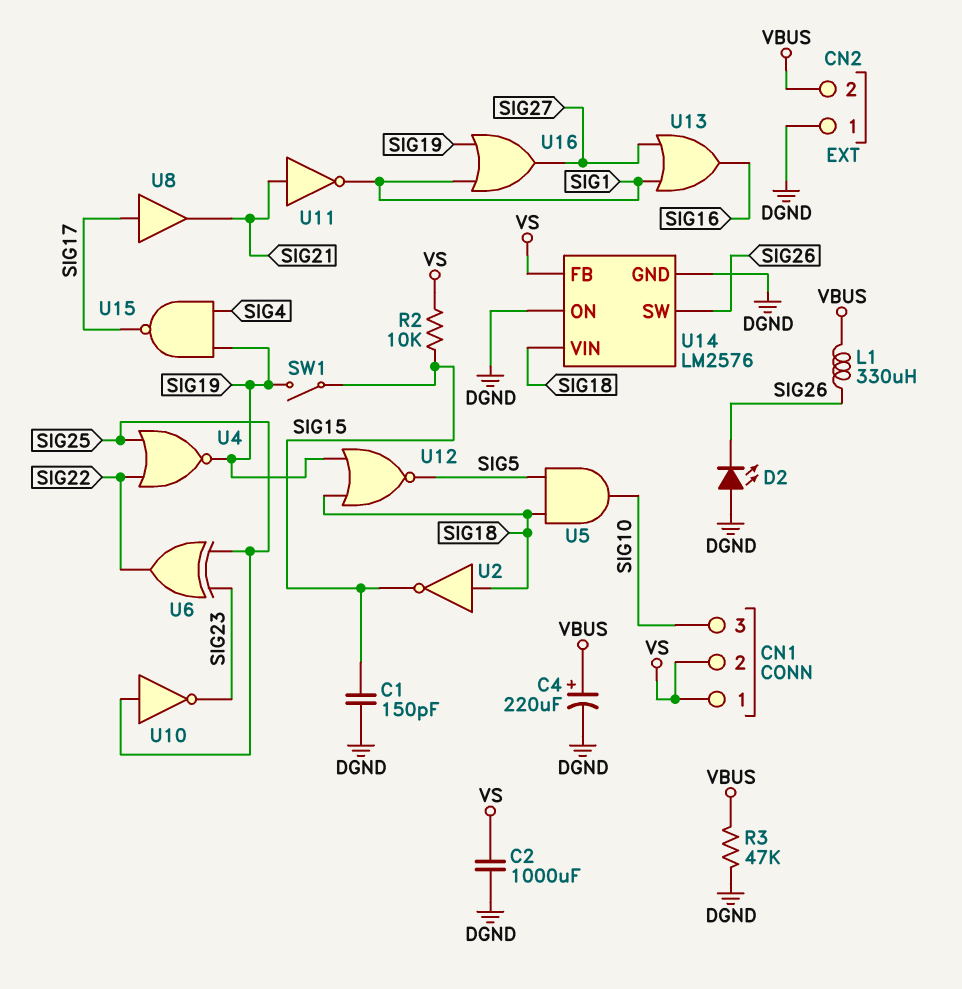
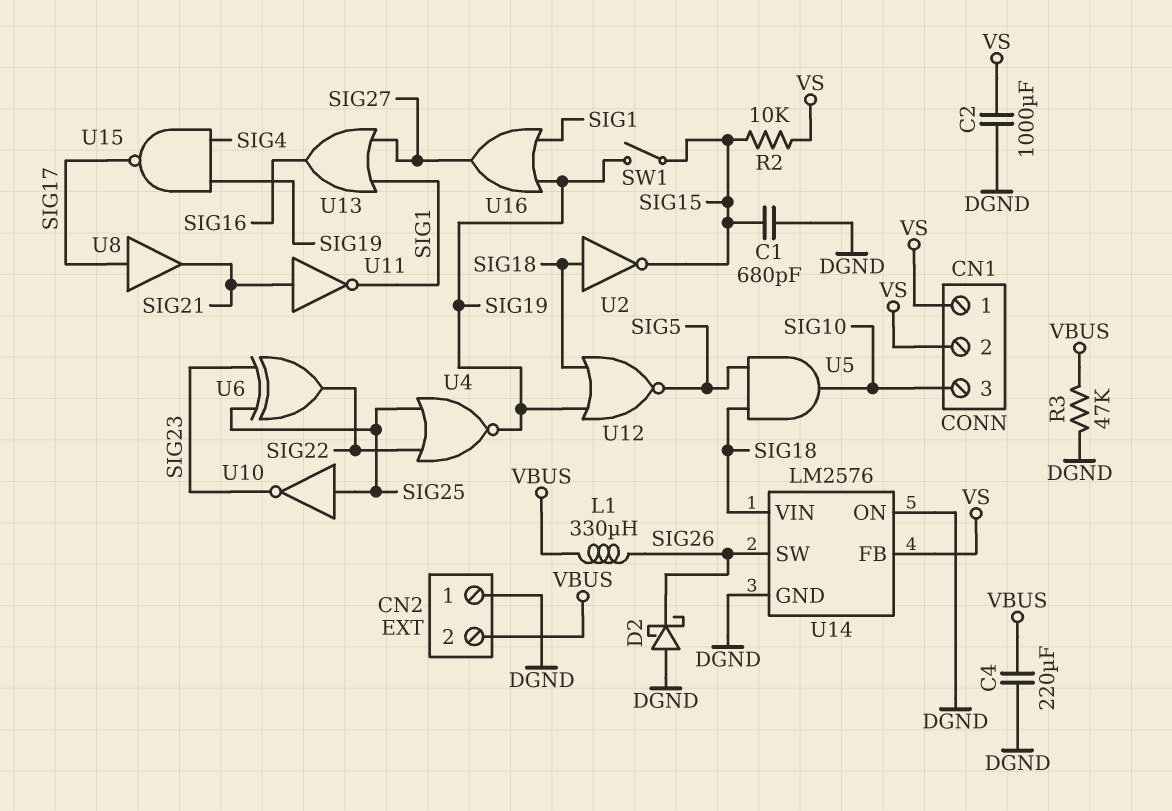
C1: 150pF (DGND, SIG15) -> 680pF (DGND, SIG15)
C4: 220uF (plus VBUS, minus DGND) -> 220uF (DGND, VBUS)
D2: LED (A DGND, K SIG26) -> schottky (A DGND, K SIG26)

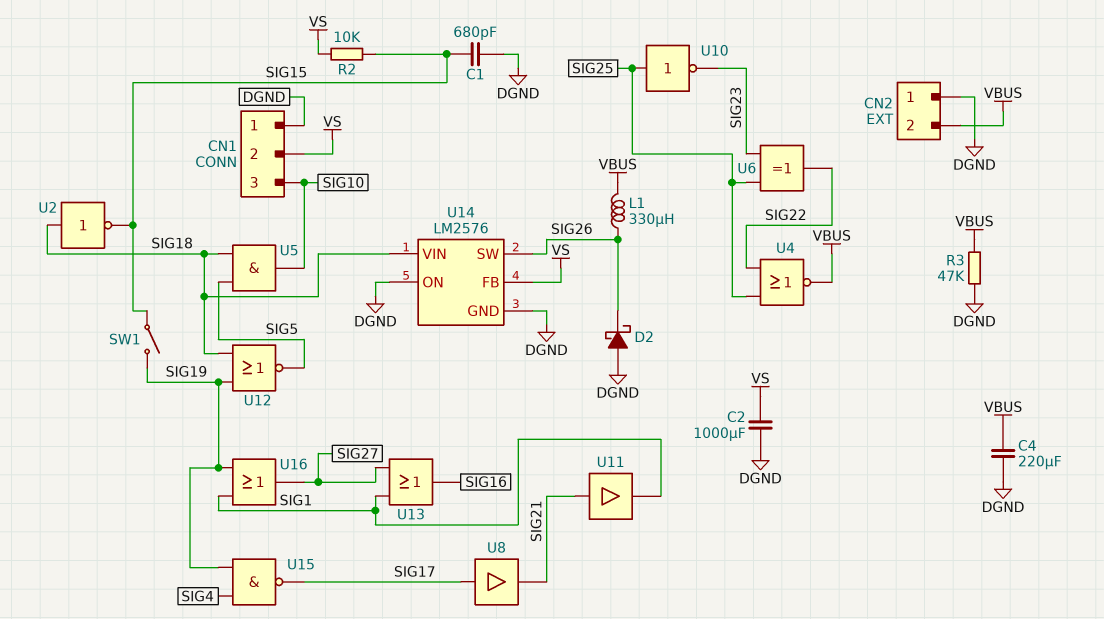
CN1 pin 1: VS -> DGND
U4: NOR (in SIG22, in SIG25, out SIG19) -> NOR (in SIG22, in SIG25, out VBUS)
U11: NOT (in SIG21, out SIG1) -> buffer (in SIG21, out SIG1)

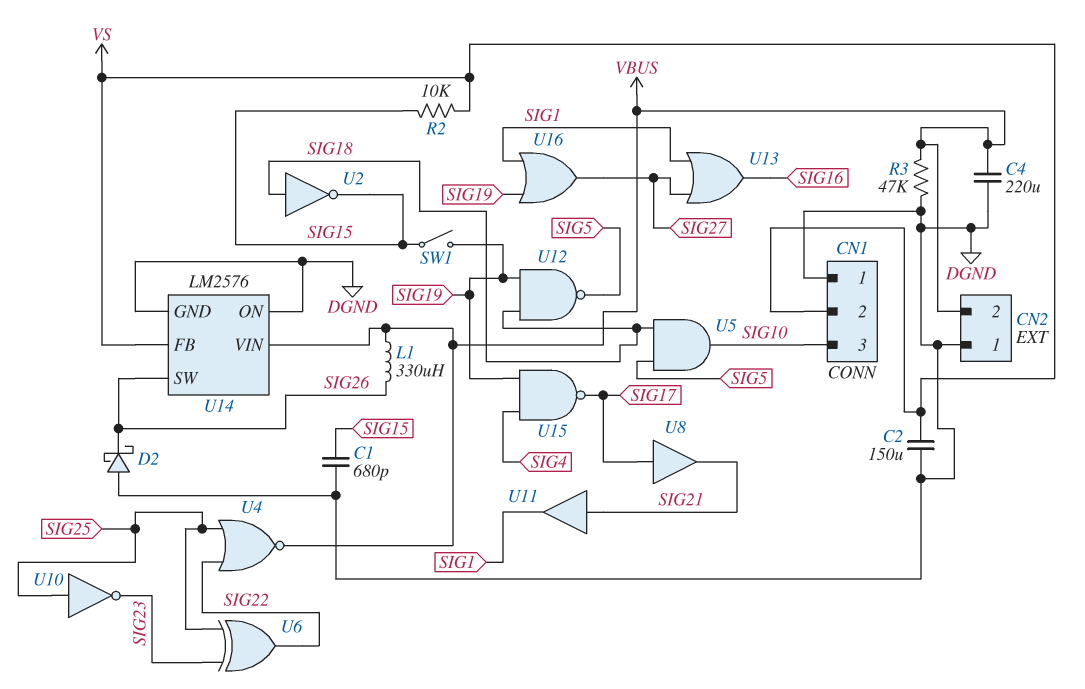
C2: 1000uF (DGND, VS) -> 150uF (DGND, VS)
U12: NOR (in SIG18, in SIG19, out SIG5) -> NAND (in SIG18, in SIG19, out SIG5)
U14 pin VIN: SIG18 -> VBUS

